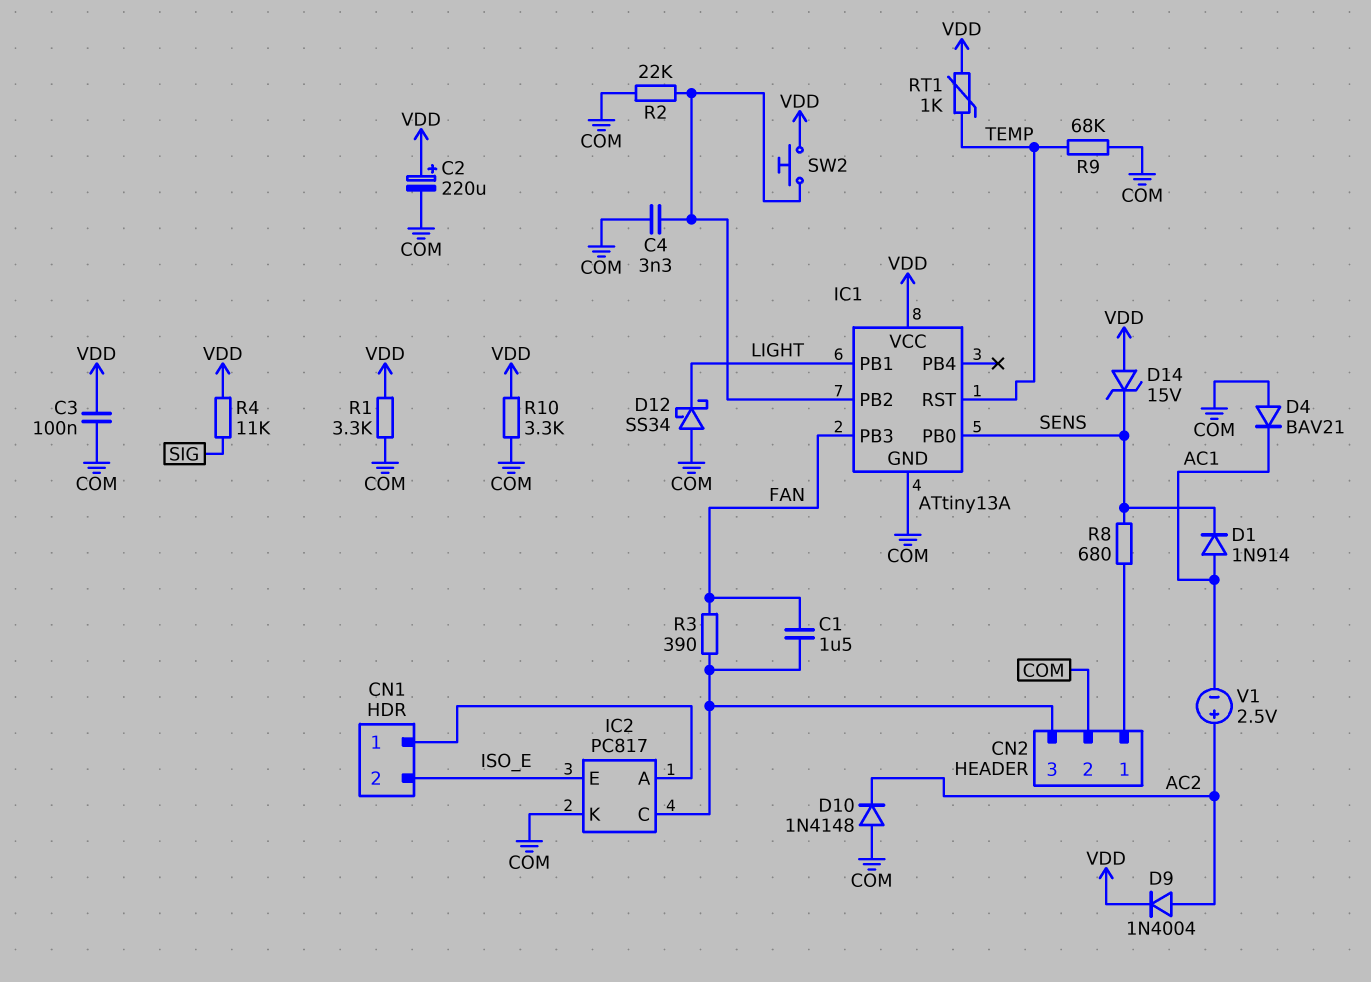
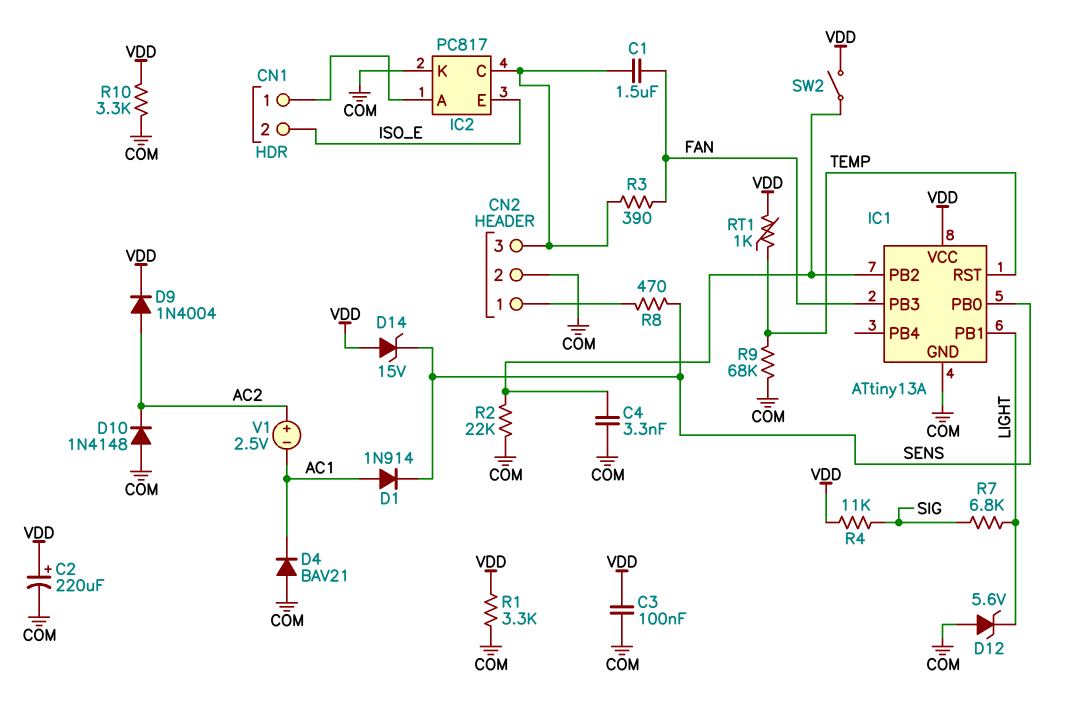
D12: schottky SS34 (A COM, K LIGHT) -> zener 5.6V (A COM, K LIGHT)
R7: none -> 6.8k (LIGHT, SIG)
R8: 680 (CN2/1, SENS) -> 470 (CN2/1, SENS)
SW2: button (IC1/PB2, VDD) -> switch (IC1/PB2, VDD)

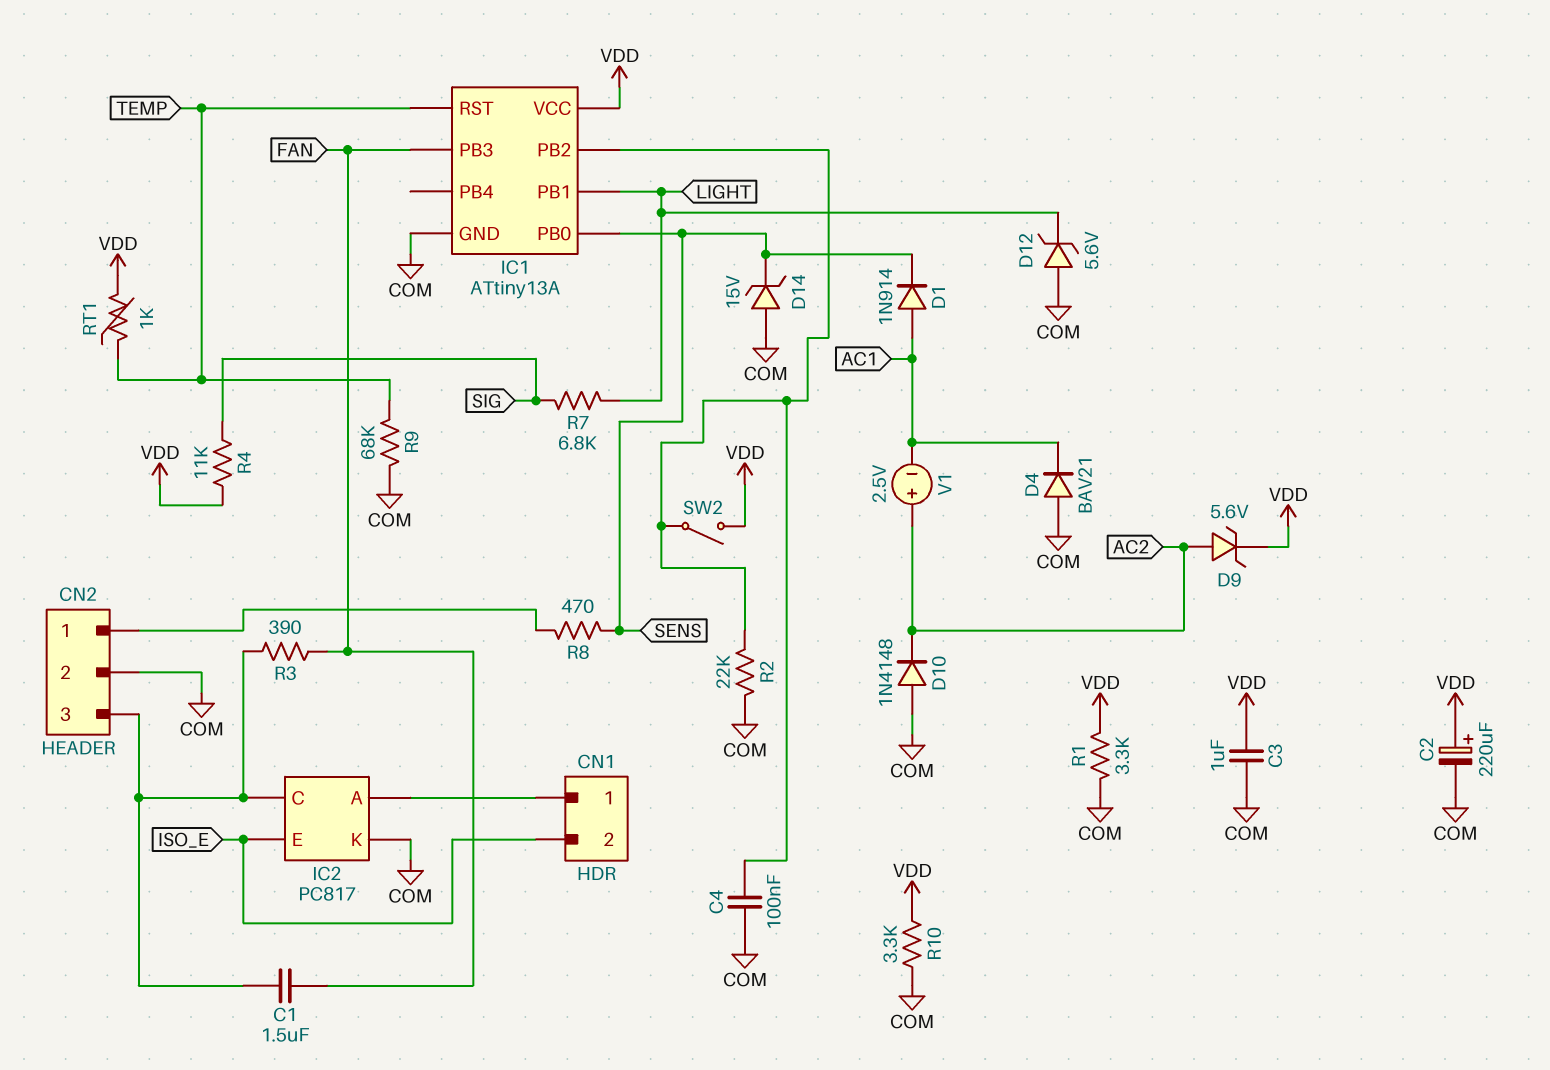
C3: 100nF (COM, VDD) -> 1uF (COM, VDD)
C4: 3.3nF (COM, IC1/PB2) -> 100nF (COM, IC1/PB2)
D9: diode 1N4004 (A AC2, K VDD) -> zener 5.6V (A AC2, K VDD)
D14: zener 15V (A VDD, K SENS) -> zener 15V (A COM, K SENS)

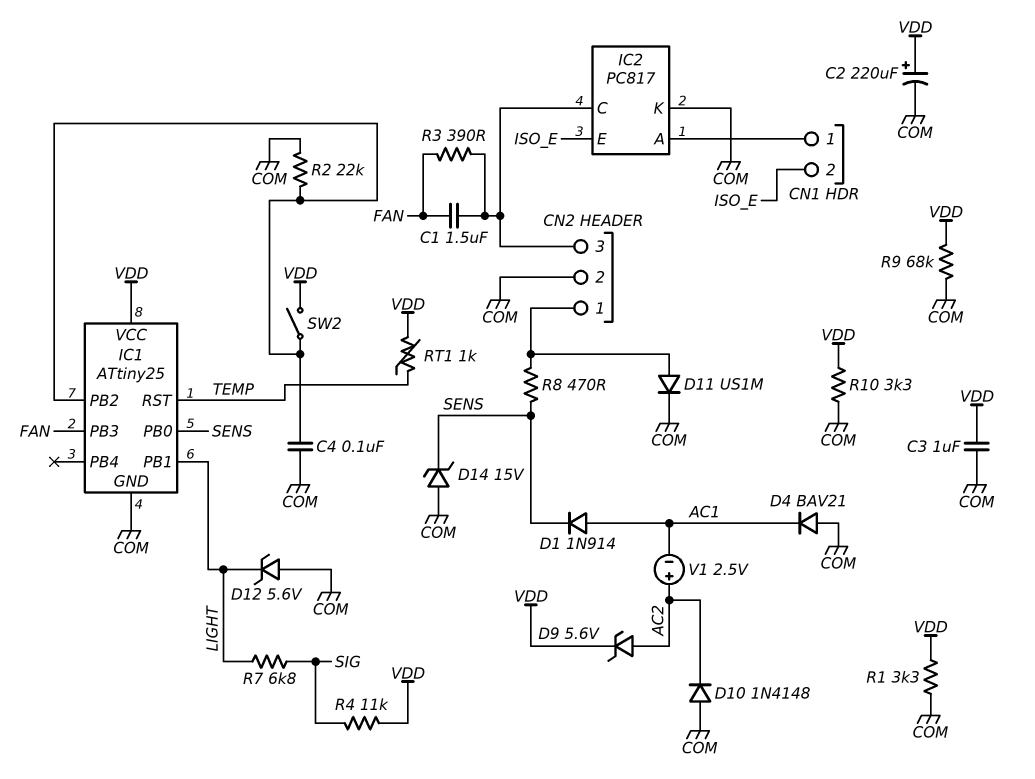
D11: none -> diode US1M (A CN2/1, K COM)
IC1: ATtiny13A -> ATtiny25
R9: 68k (COM, TEMP) -> 68k (COM, VDD)

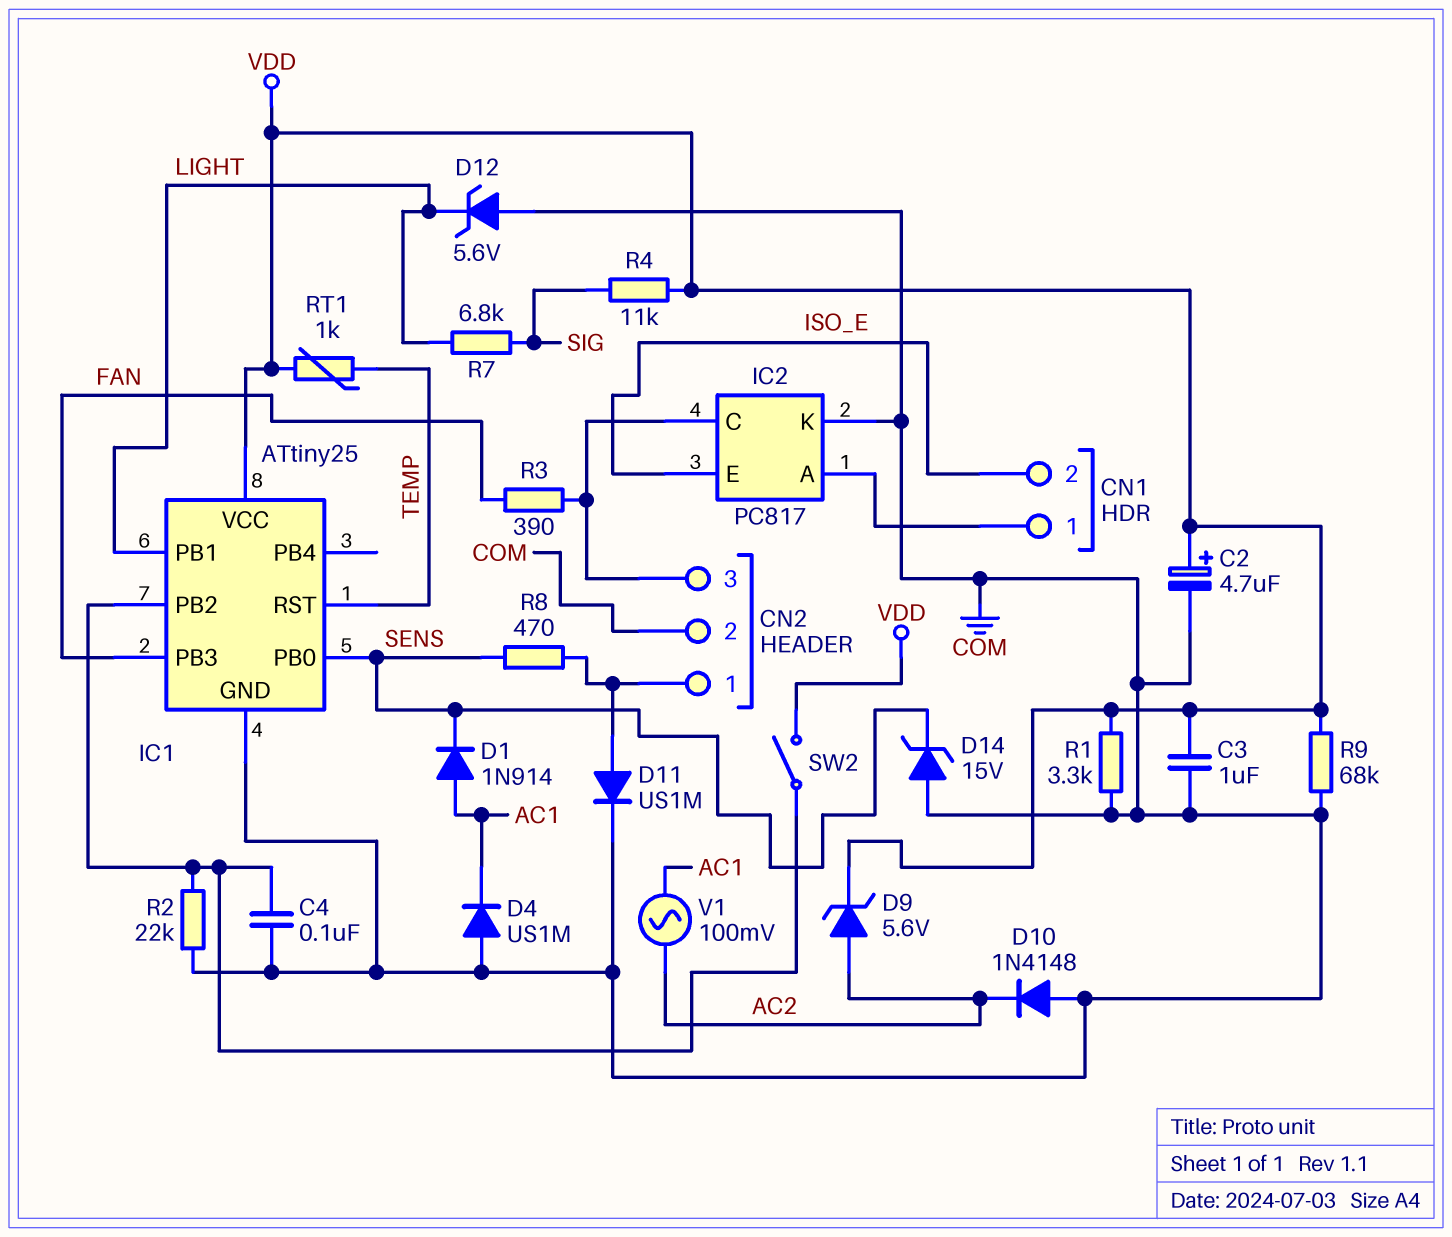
C1: 1.5uF (CN2/3, FAN) -> none
C2: 220uF (plus VDD, minus COM) -> 4.7uF (plus VDD, minus COM)
D4: diode BAV21 (A COM, K AC1) -> diode US1M (A COM, K AC1)
R10: 3.3k (COM, VDD) -> none
V1: 2.5V (plus AC2, minus AC1) -> AC 100mV (AC1, AC2)

